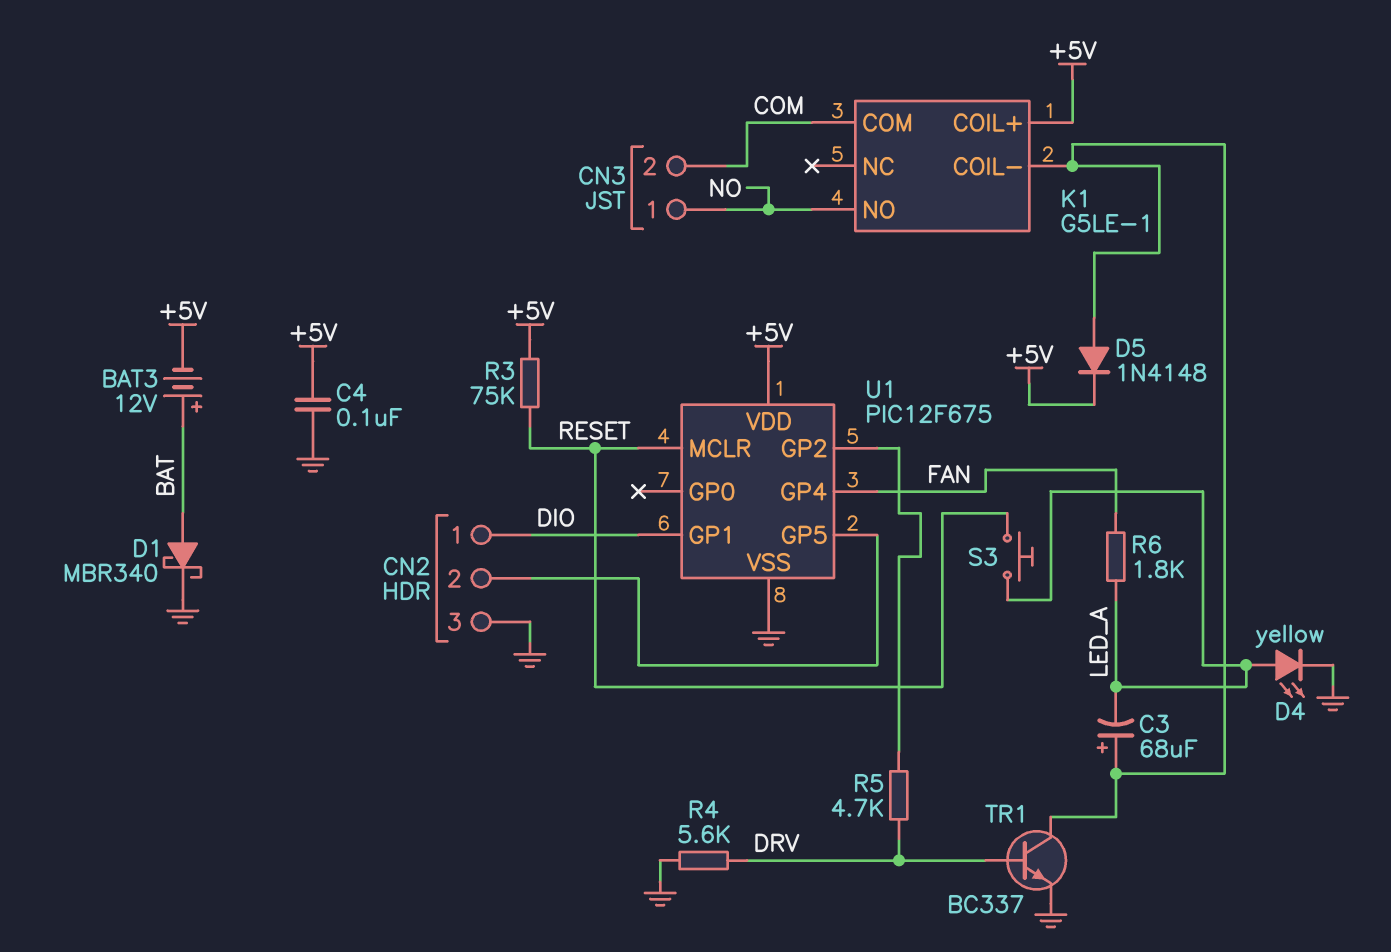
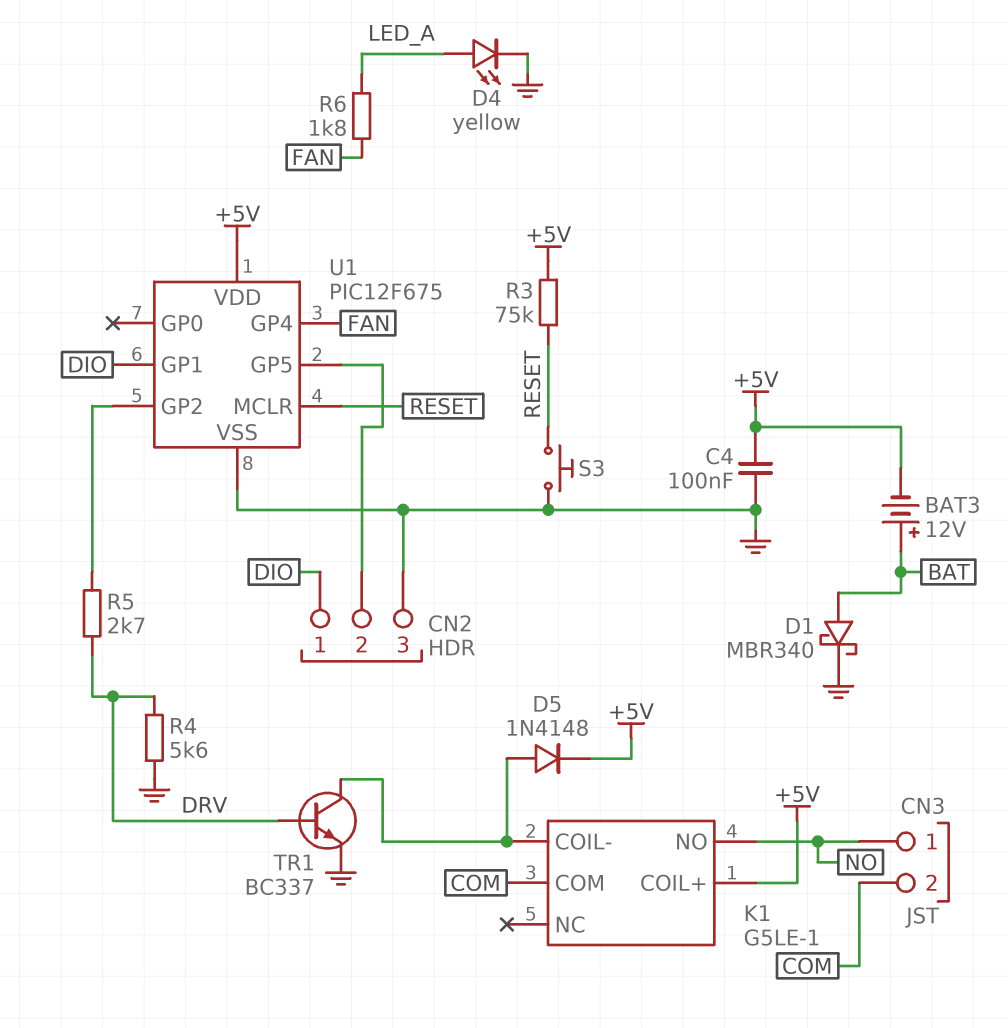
C3: 68uF (plus K1/COIL-, minus LED_A) -> none
R5: 4.7k (DRV, U1/GP2) -> 2.7k (DRV, U1/GP2)
S3: button (LED_A, RESET) -> button (GND, RESET)

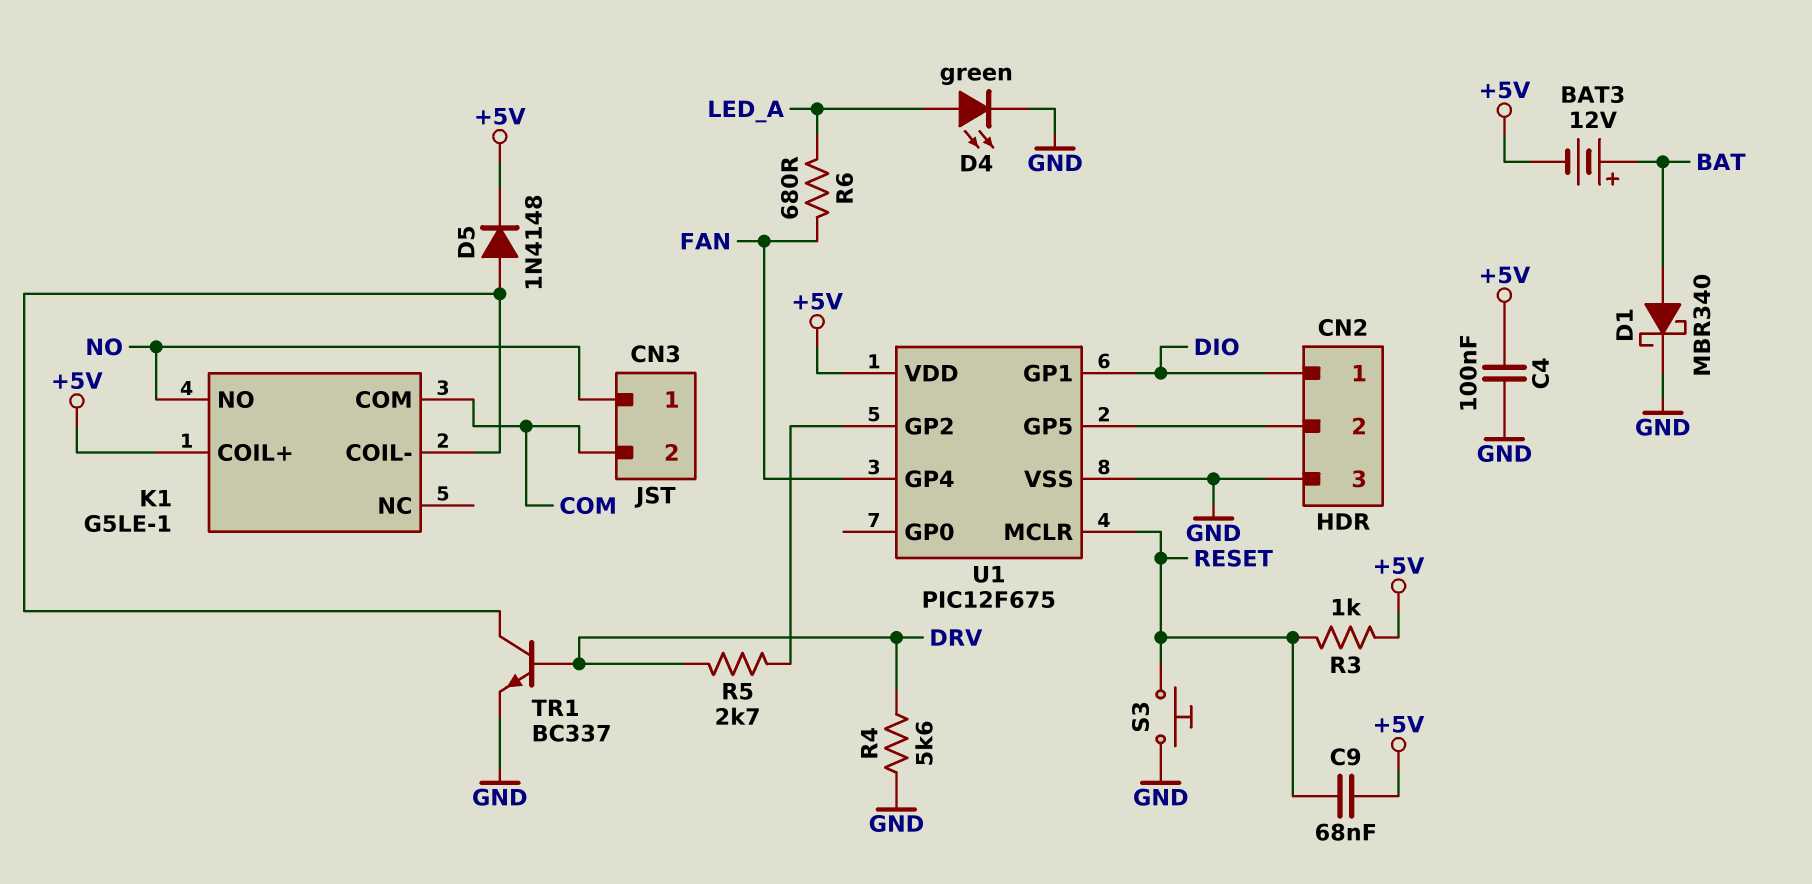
C9: none -> 68nF (+5V, RESET)
D4: LED yellow (A LED_A, K GND) -> LED green (A LED_A, K GND)
R3: 75k (+5V, RESET) -> 1k (+5V, RESET)
R6: 1.8k (FAN, LED_A) -> 680 (FAN, LED_A)

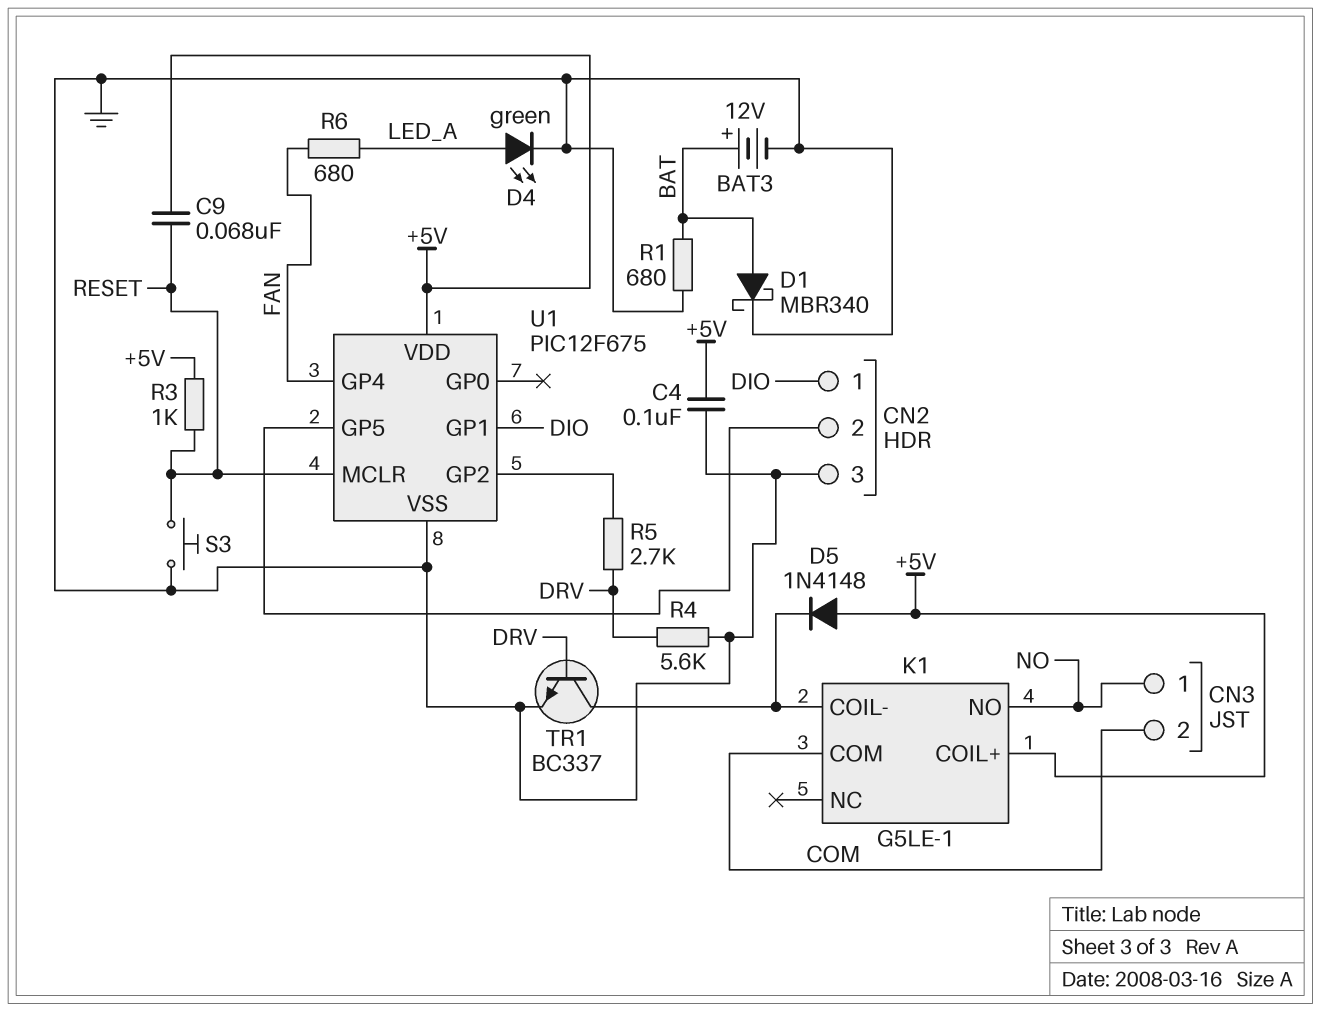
BAT3: 12V (plus BAT, minus +5V) -> 12V (plus BAT, minus GND)
D5: diode 1N4148 (A K1/COIL-, K +5V) -> diode 1N4148 (A +5V, K K1/COIL-)
R1: none -> 680 (BAT, GND)

